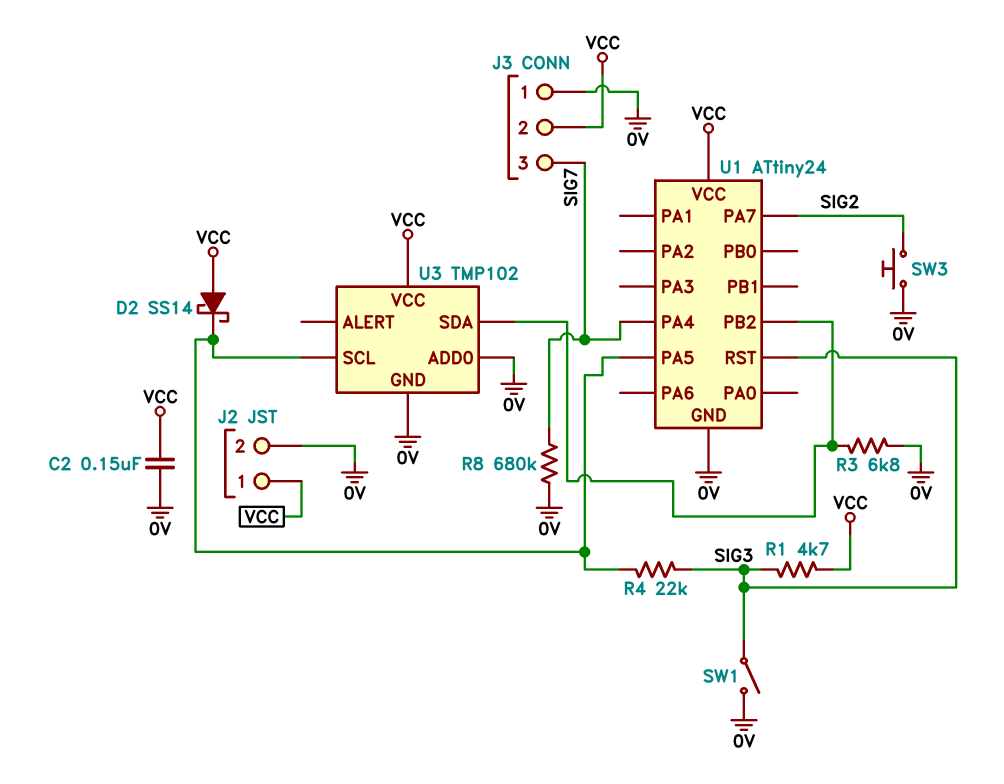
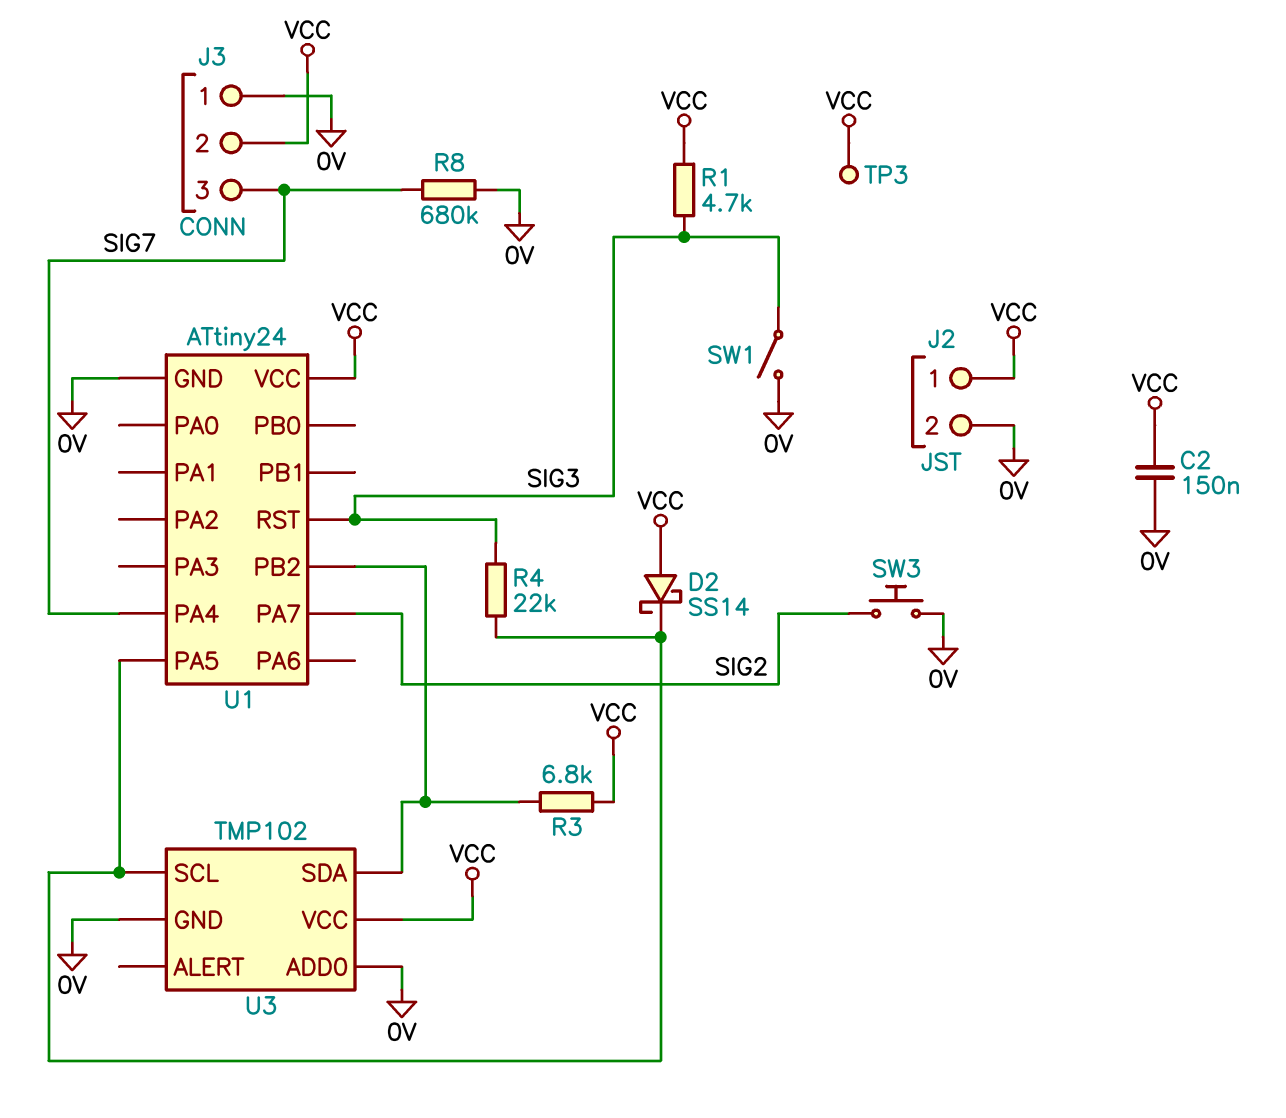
R3: 6.8k (0V, U1/PB2) -> 6.8k (U1/PB2, VCC)
TP3: none -> test point (VCC)

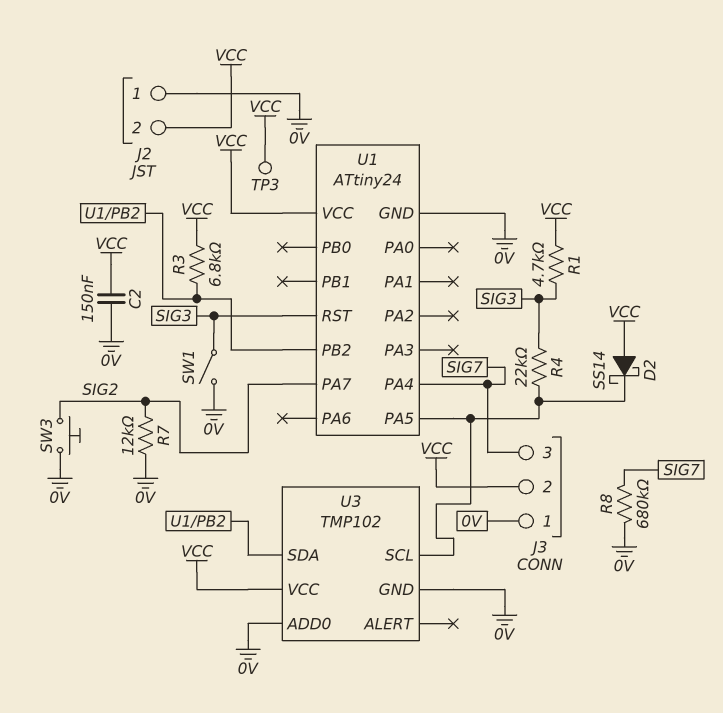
J2 pin 1: VCC -> 0V
J2 pin 2: 0V -> VCC
R7: none -> 12k (0V, SIG2)

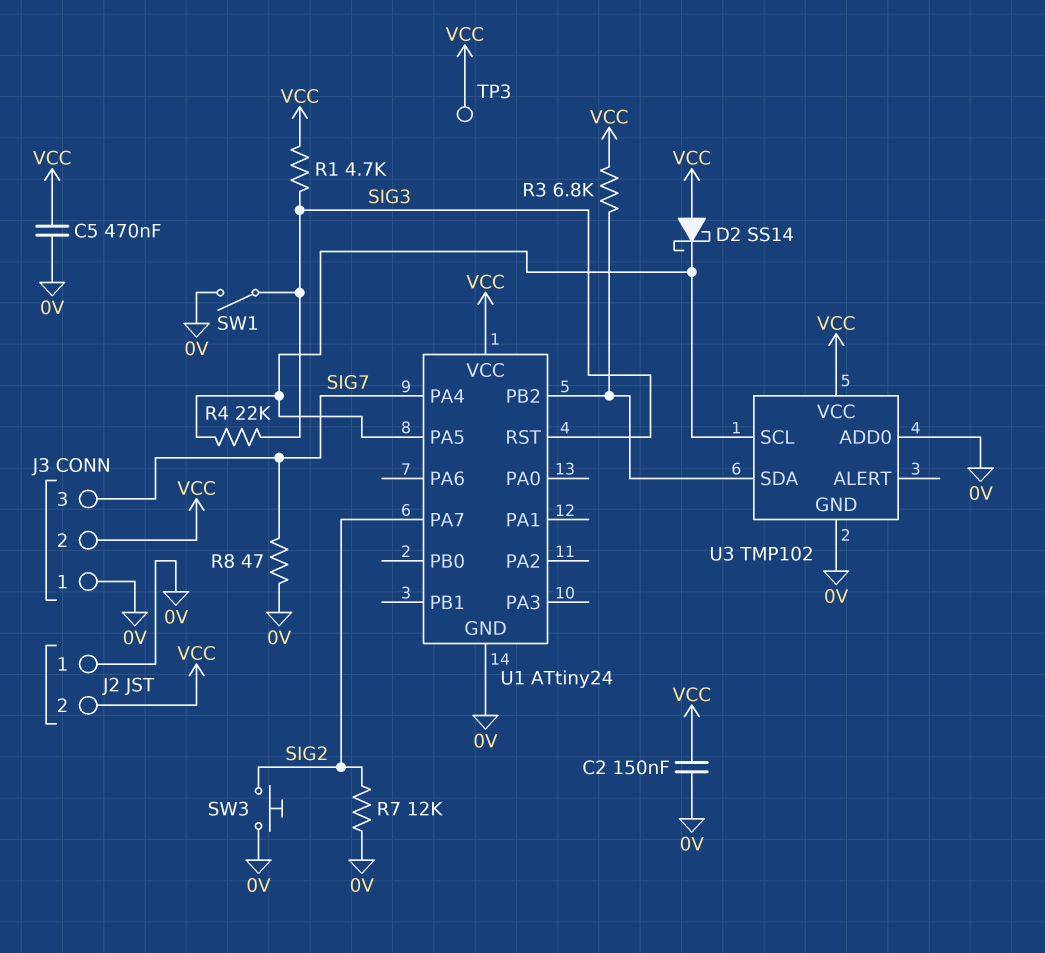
C5: none -> 470nF (0V, VCC)
R8: 680k (0V, SIG7) -> 47 (0V, SIG7)

